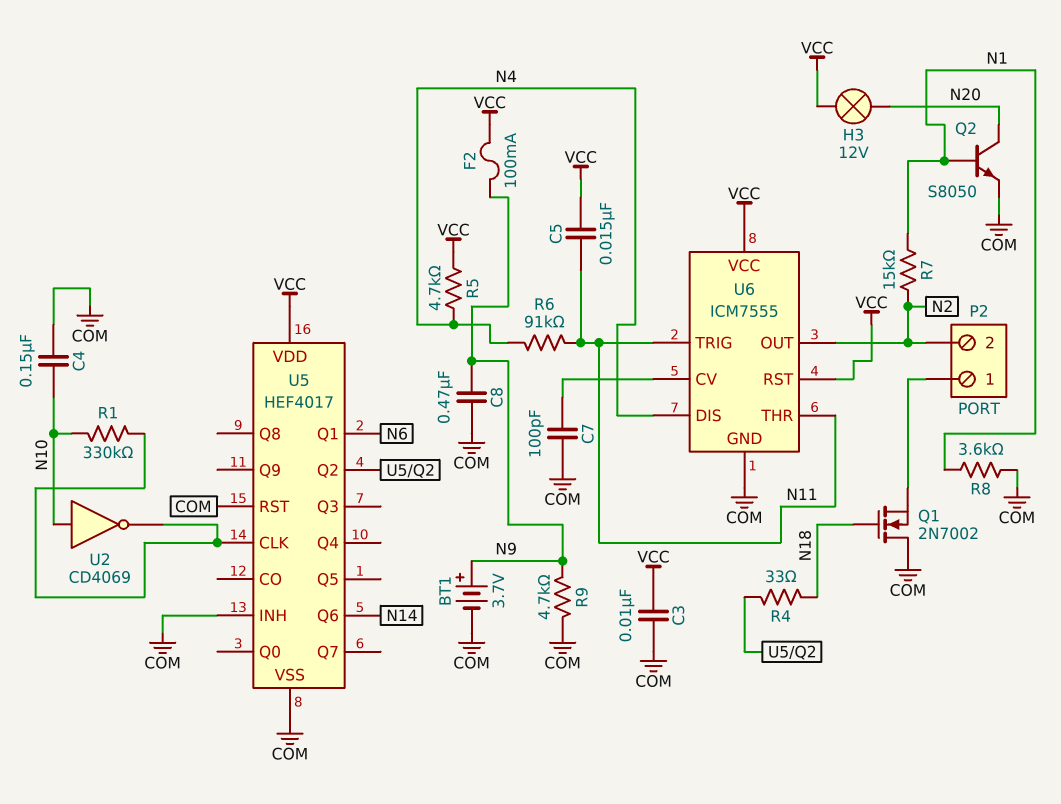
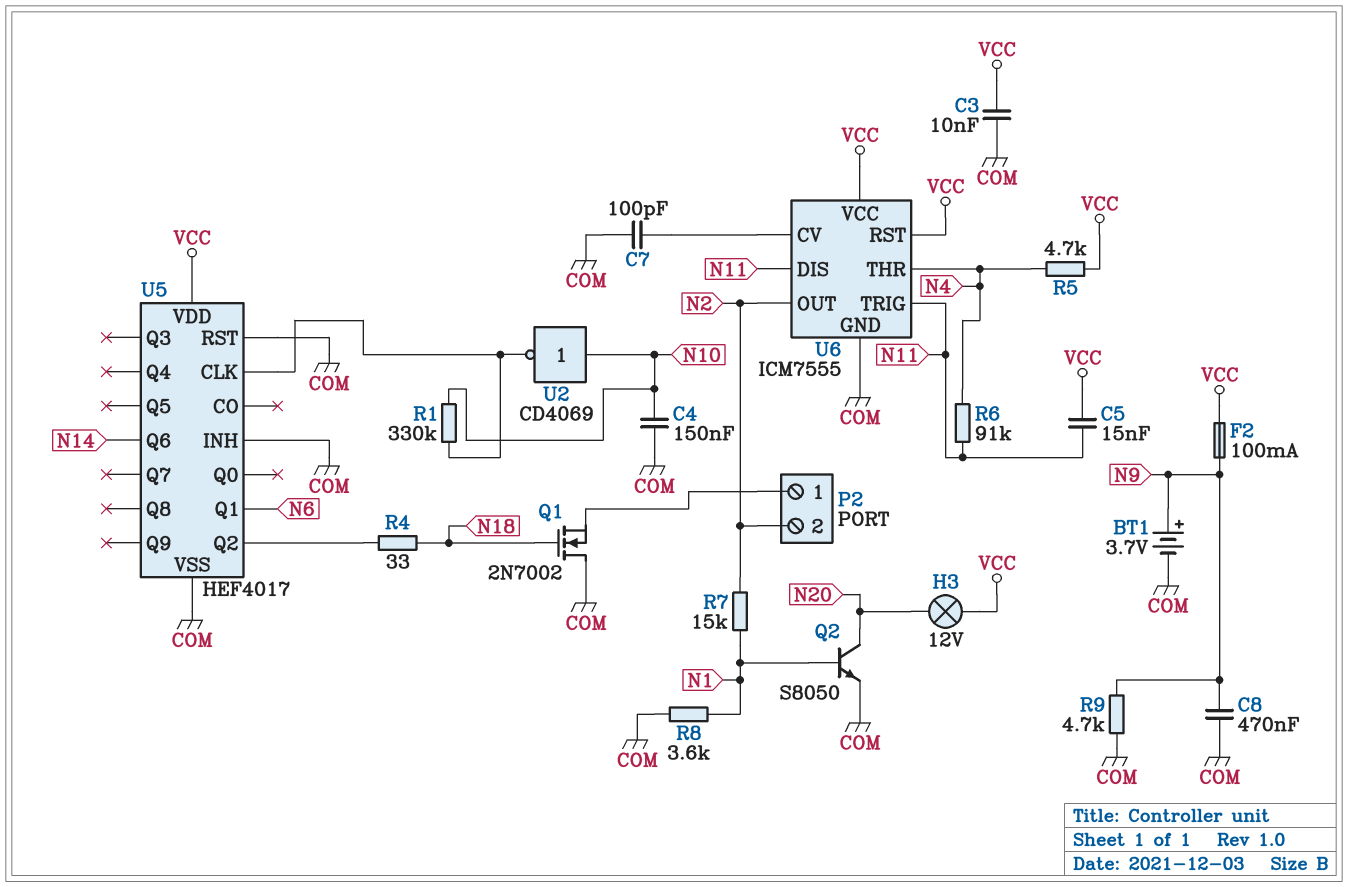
U6 pin DIS: N4 -> N11
U6 pin THR: N11 -> N4

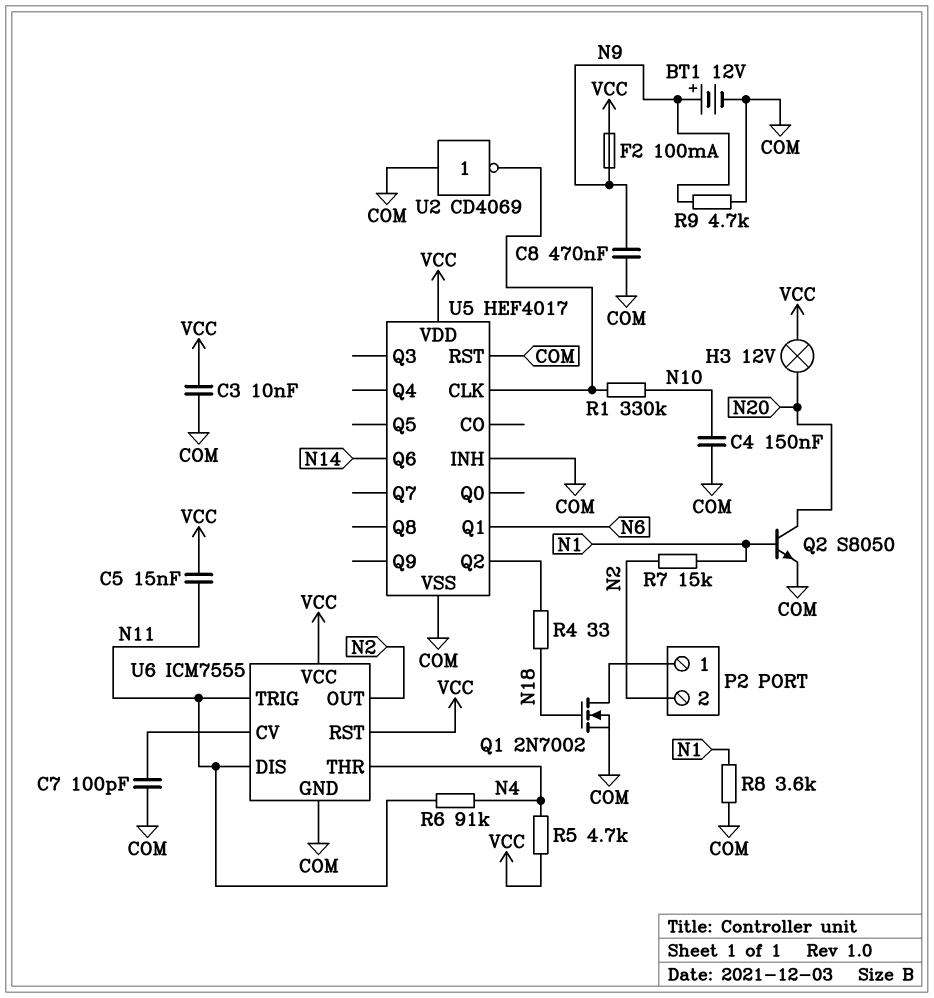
BT1: 3.7V (plus N9, minus COM) -> 12V (plus N9, minus COM)
Q1: NMOS 2N7002 (G N18, D COM, S P2/1) -> NMOS 2N7002 (G N18, D P2/1, S COM)
U2: NOT CD4069 (in N10, out U5/CLK) -> NOT CD4069 (in COM, out U5/CLK)

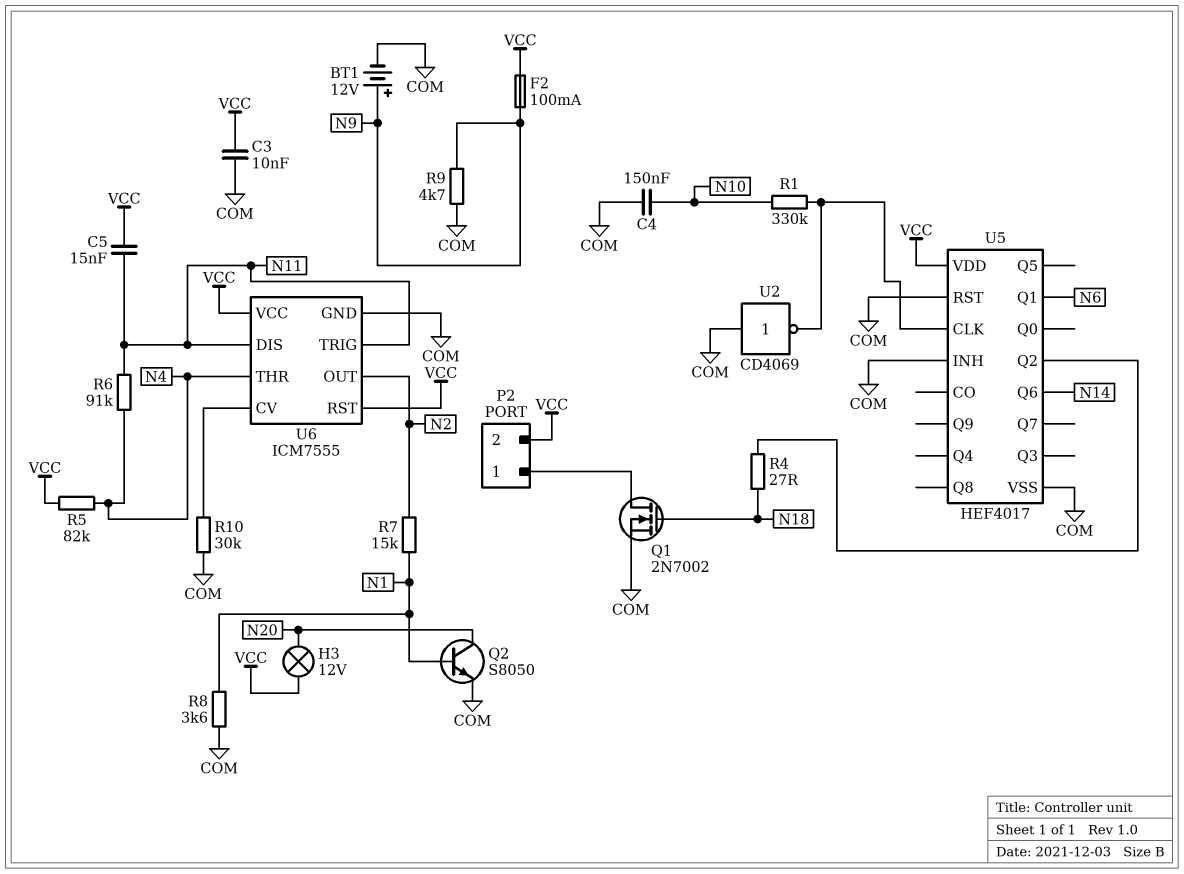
C7: 100pF (COM, U6/CV) -> none
C8: 470nF (COM, N9) -> none
P2 pin 2: N2 -> VCC
R4: 33 (N18, U5/Q2) -> 27 (N18, U5/Q2)
R5: 4.7k (N4, VCC) -> 82k (N4, VCC)
R10: none -> 30k (COM, U6/CV)

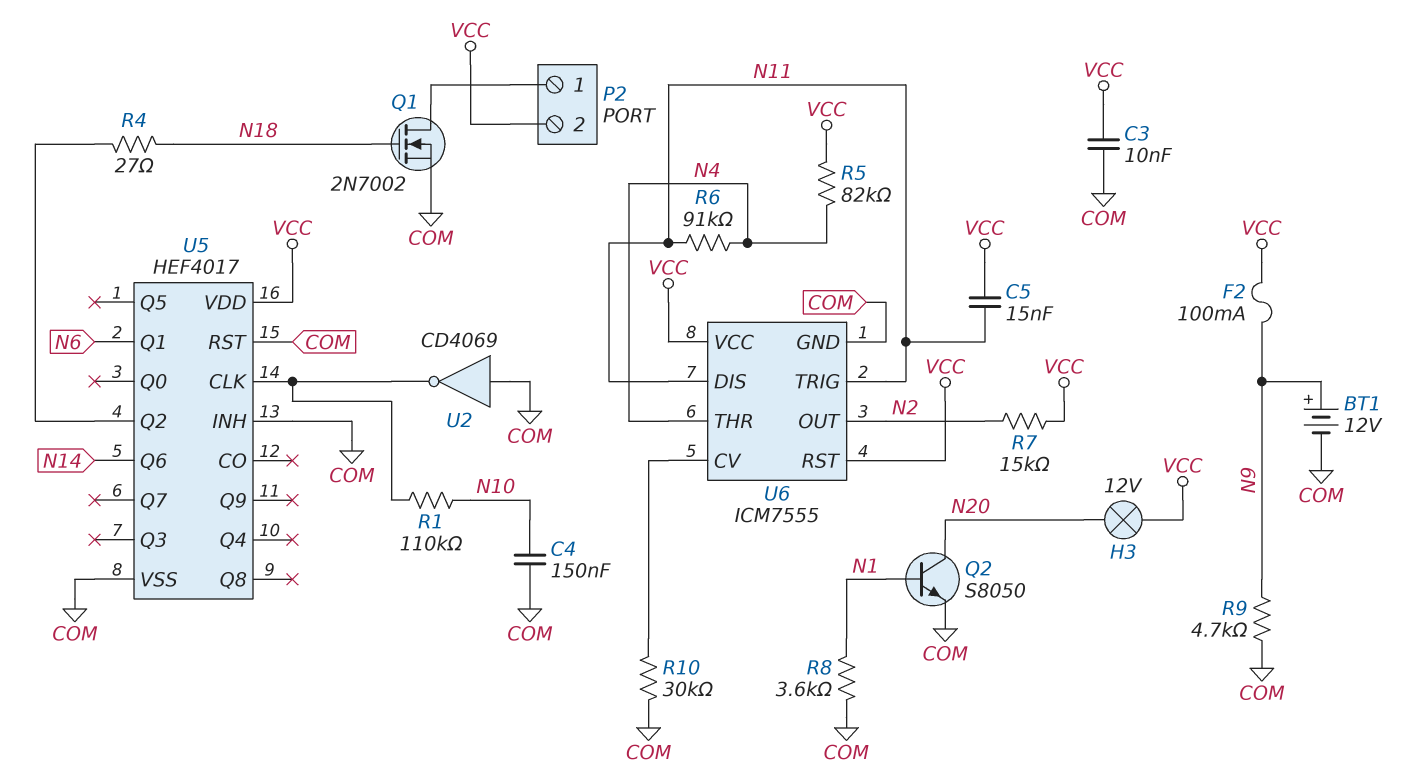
R1: 330k (N10, U5/CLK) -> 110k (N10, U5/CLK)
R7: 15k (N1, N2) -> 15k (N2, VCC)

